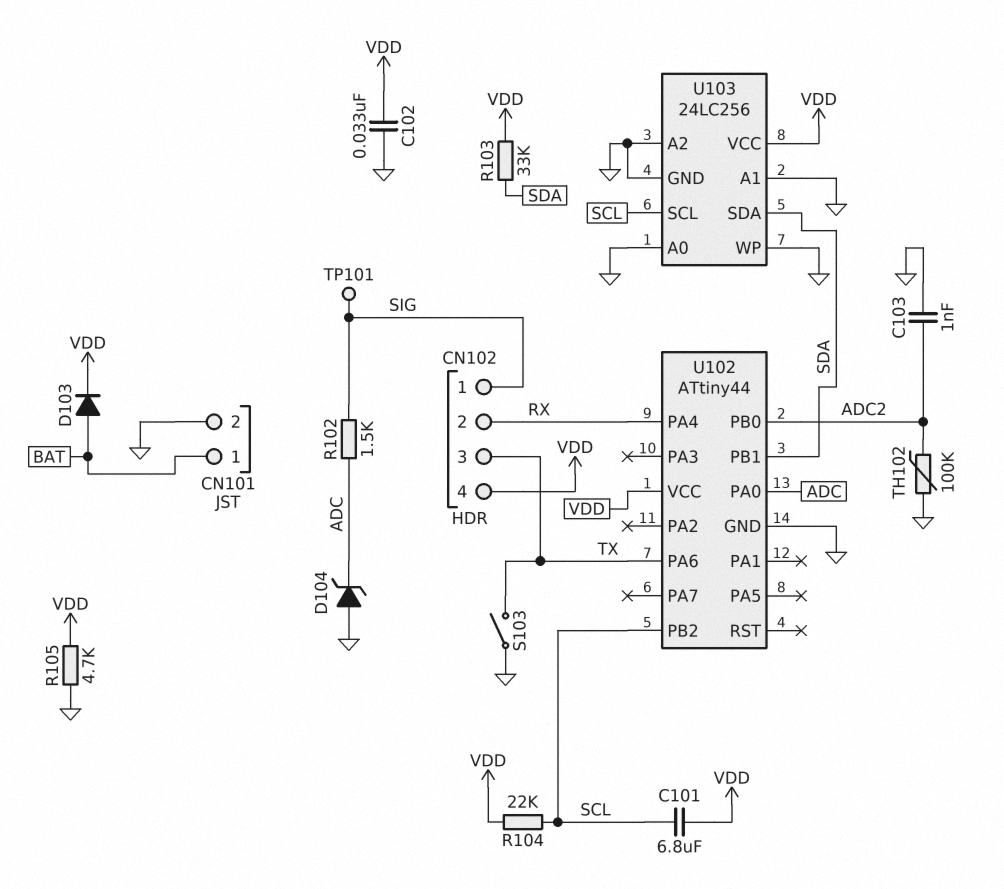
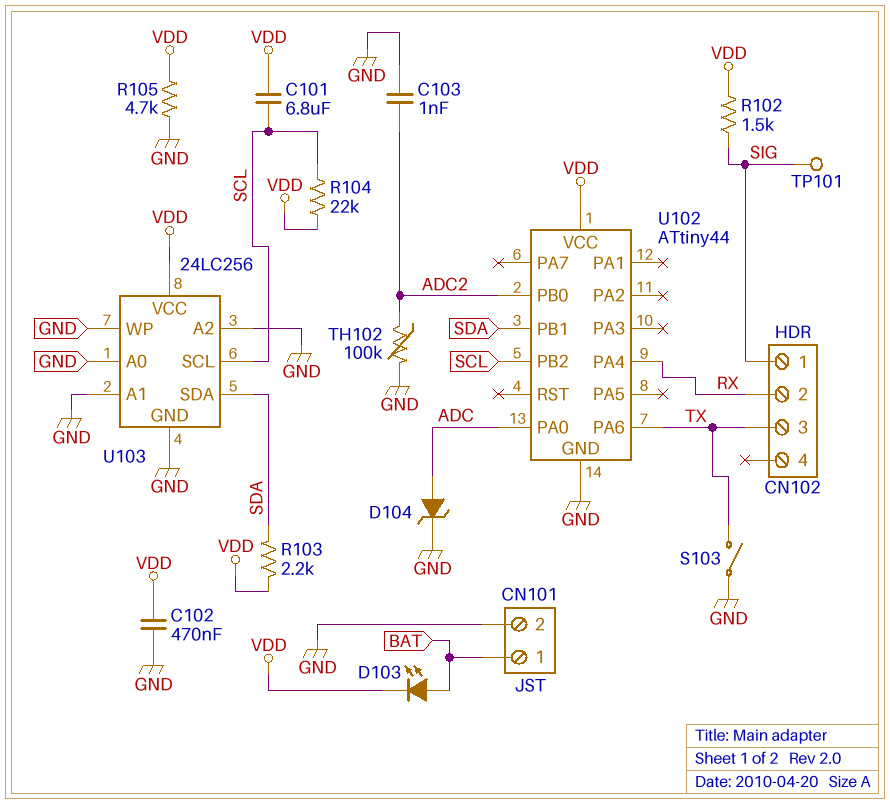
C102: 33nF (GND, VDD) -> 470nF (GND, VDD)
CN102 pin 4: VDD -> none
D103: diode (A BAT, K VDD) -> LED (A BAT, K VDD)
D104: zener (A GND, K ADC) -> zener (A ADC, K GND)
R102: 1.5k (ADC, SIG) -> 1.5k (SIG, VDD)
R103: 33k (SDA, VDD) -> 2.2k (SDA, VDD)

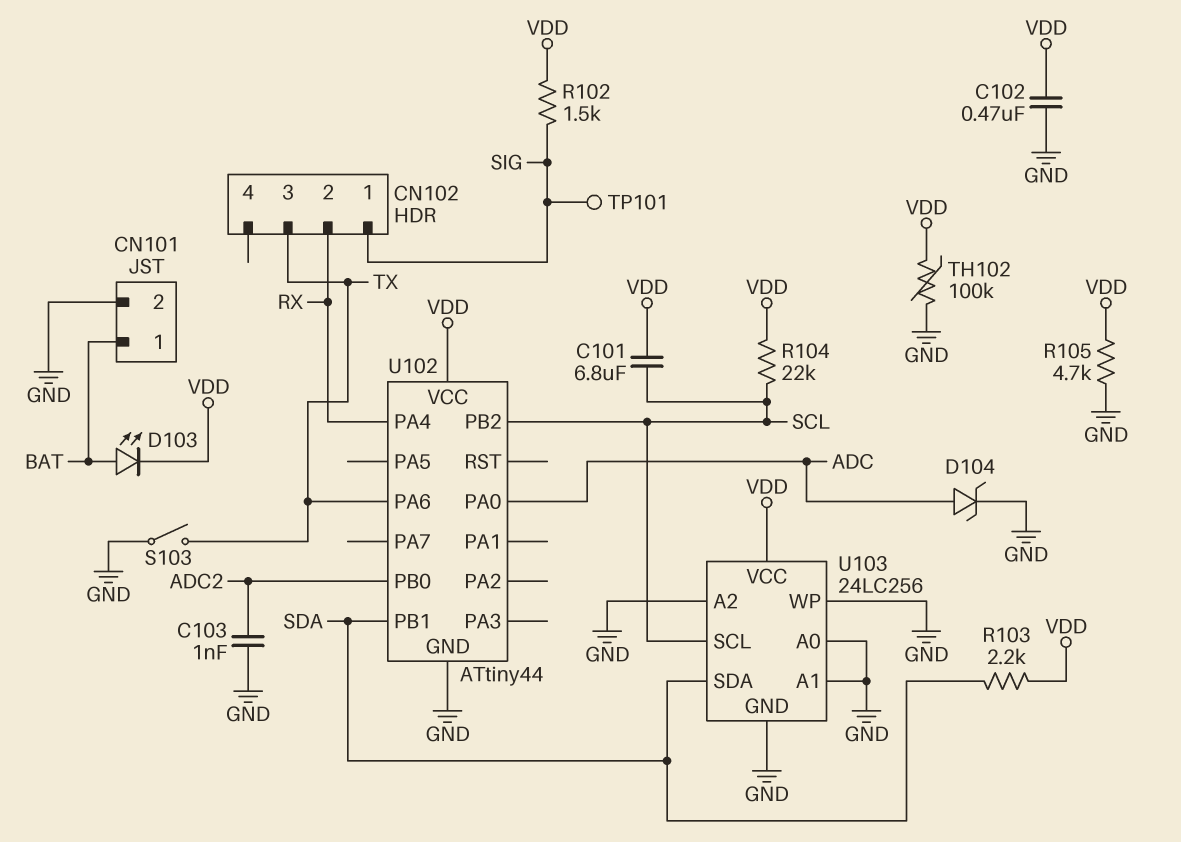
TH102: 100k (ADC2, GND) -> 100k (GND, VDD)

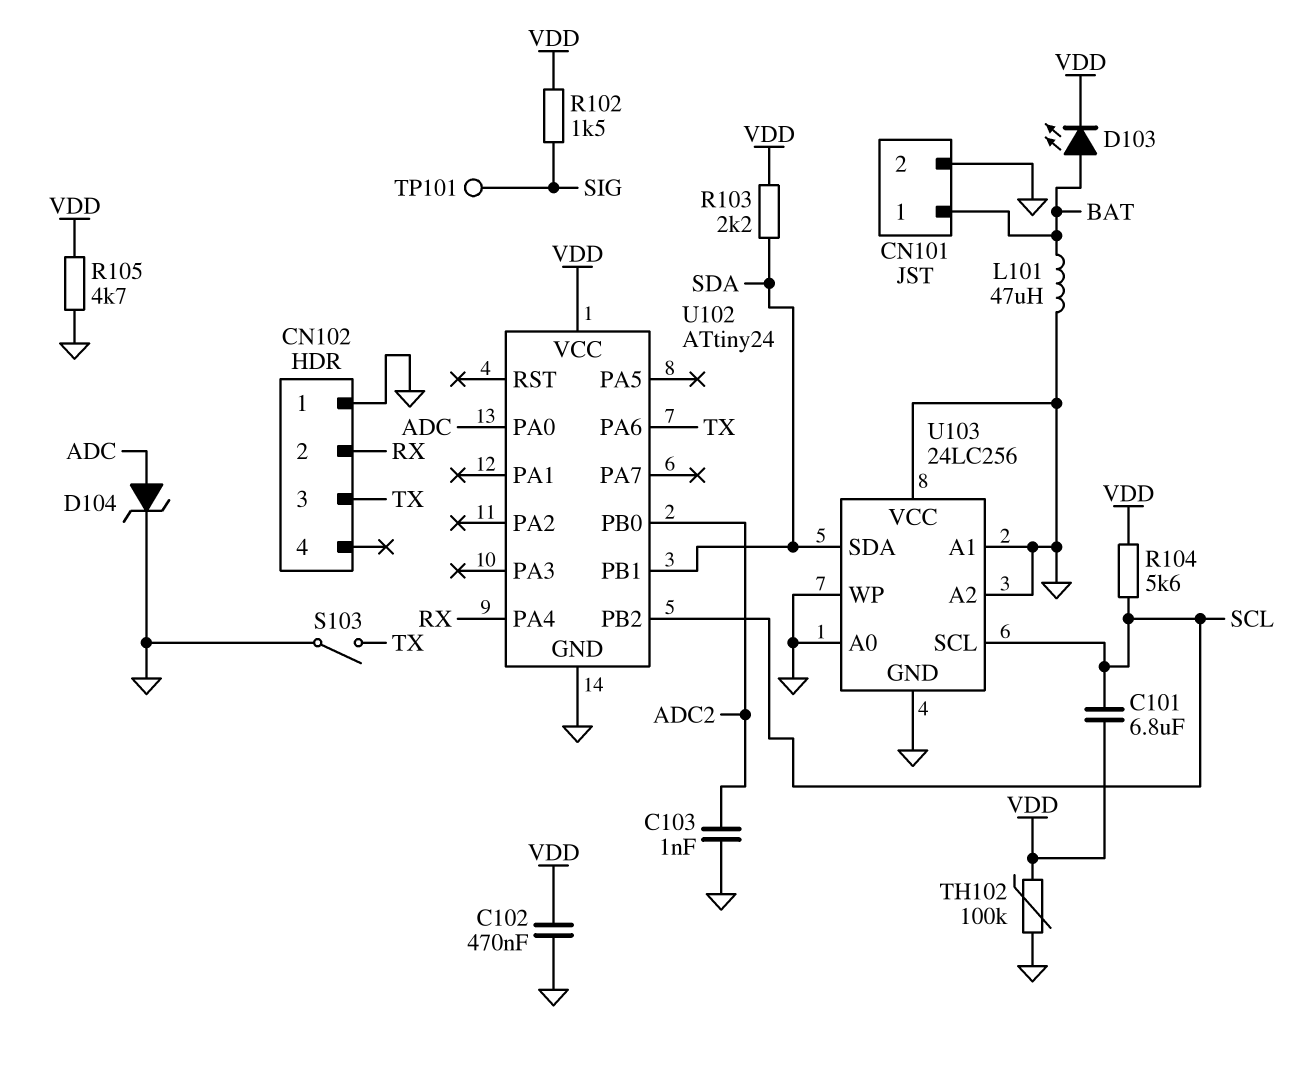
CN102 pin 1: SIG -> GND
L101: none -> 47uH (BAT, GND)
R104: 22k (SCL, VDD) -> 5.6k (SCL, VDD)
U102: ATtiny44 -> ATtiny24
U103 pin VCC: VDD -> GND

